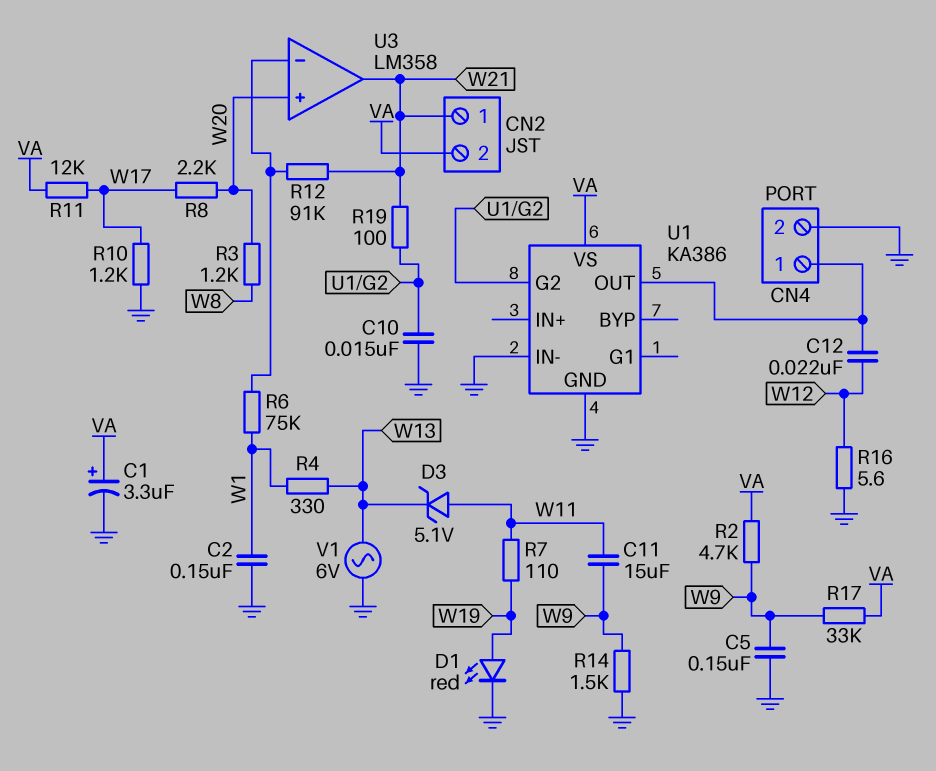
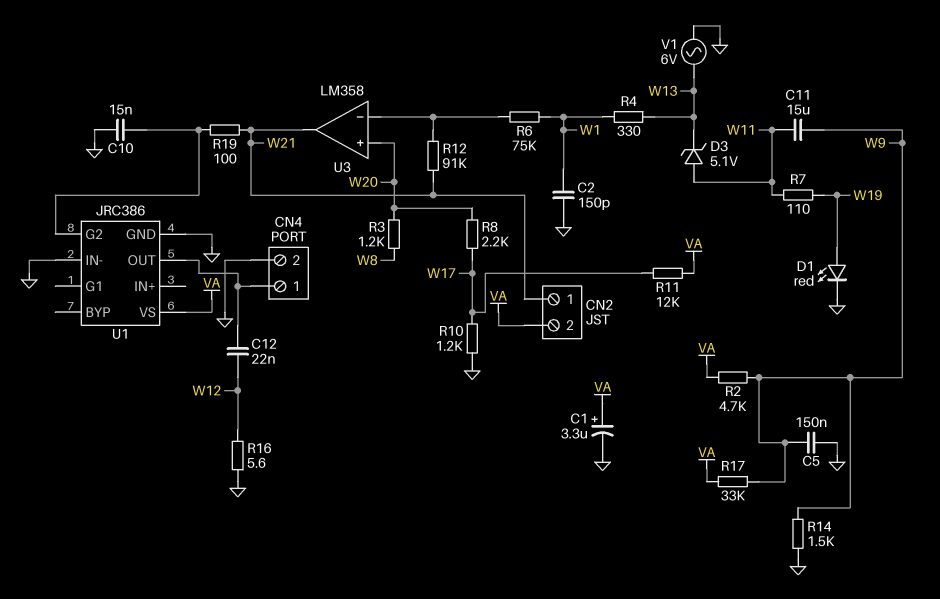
C2: 150nF (GND, W1) -> 150pF (GND, W1)
U1: KA386 -> JRC386

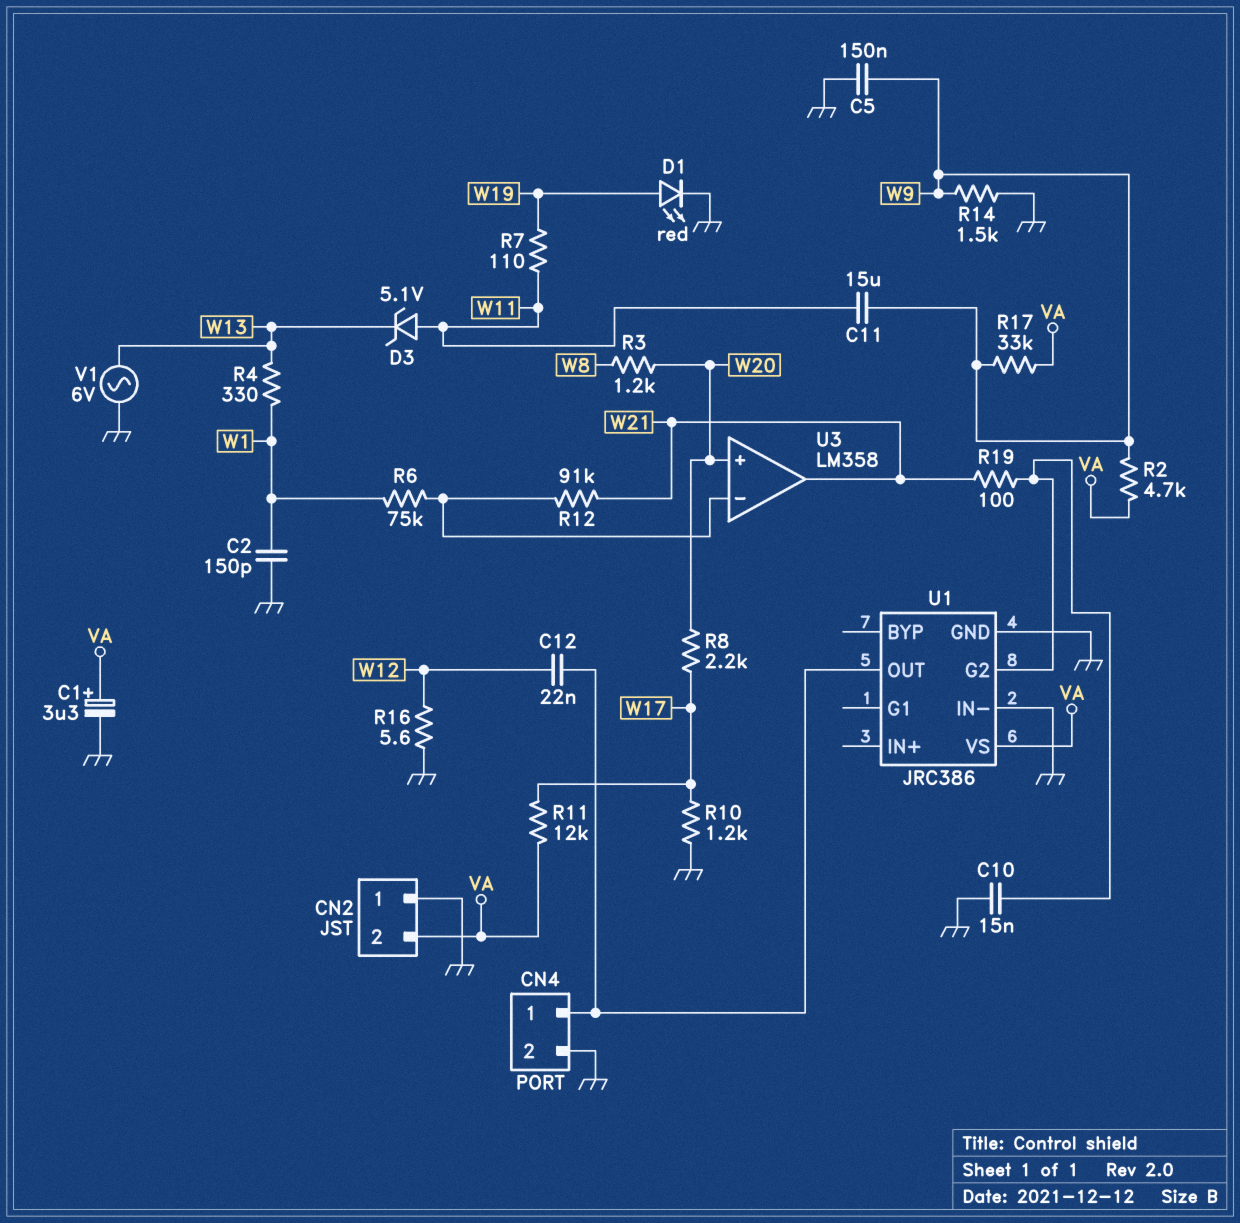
CN2 pin 1: W21 -> GND

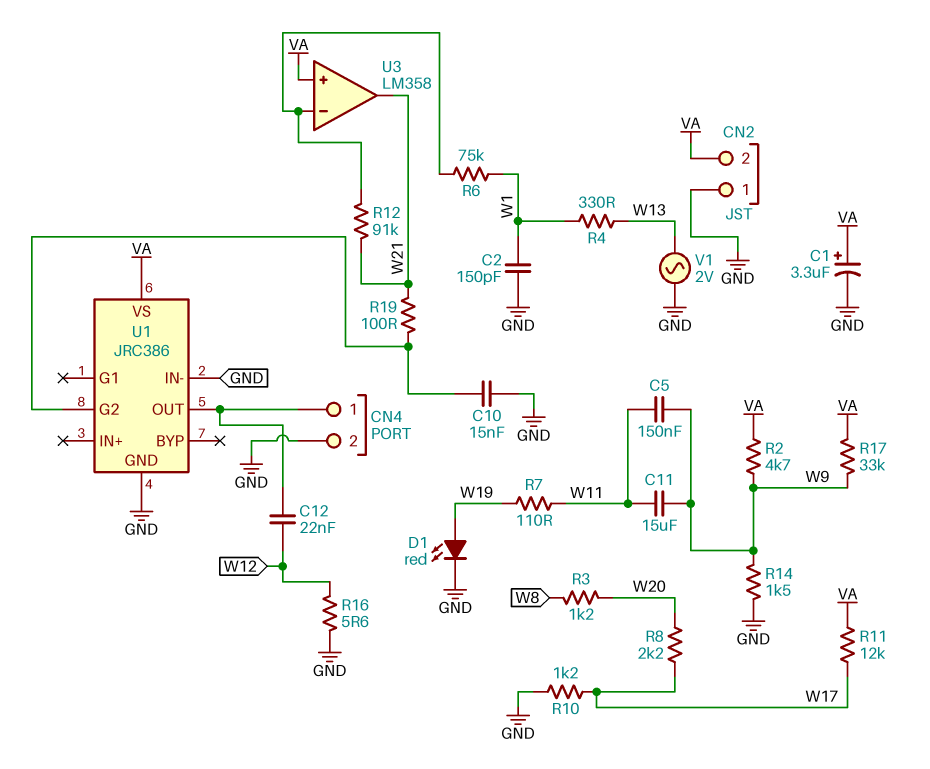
C5: 150nF (GND, W9) -> 150nF (W9, W11)
D3: zener 5.1V (A W11, K W13) -> none
U3 pin in+: W20 -> VA
V1: AC 6V (GND, W13) -> AC 2V (GND, W13)

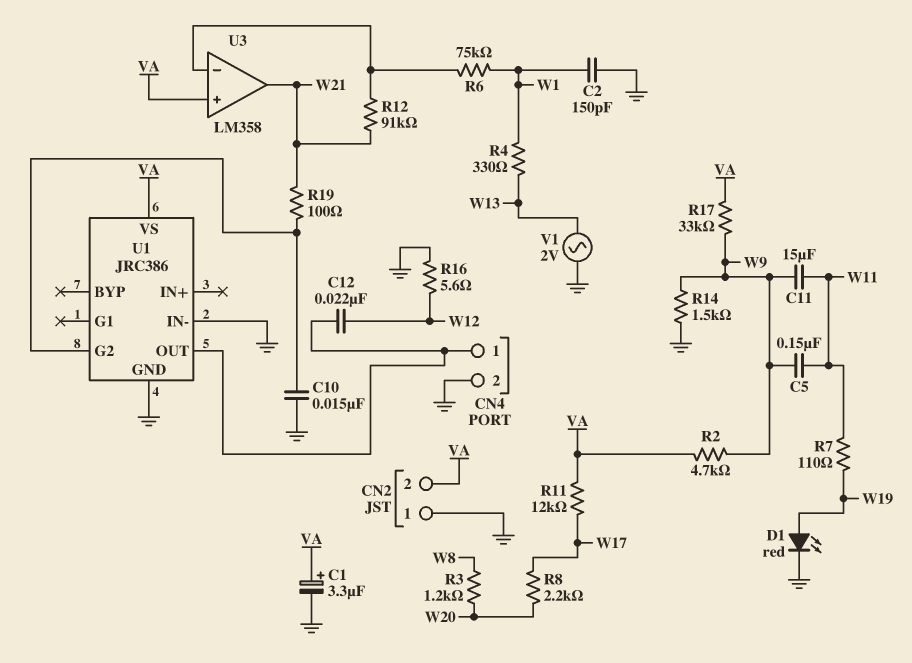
R10: 1.2k (GND, W17) -> none

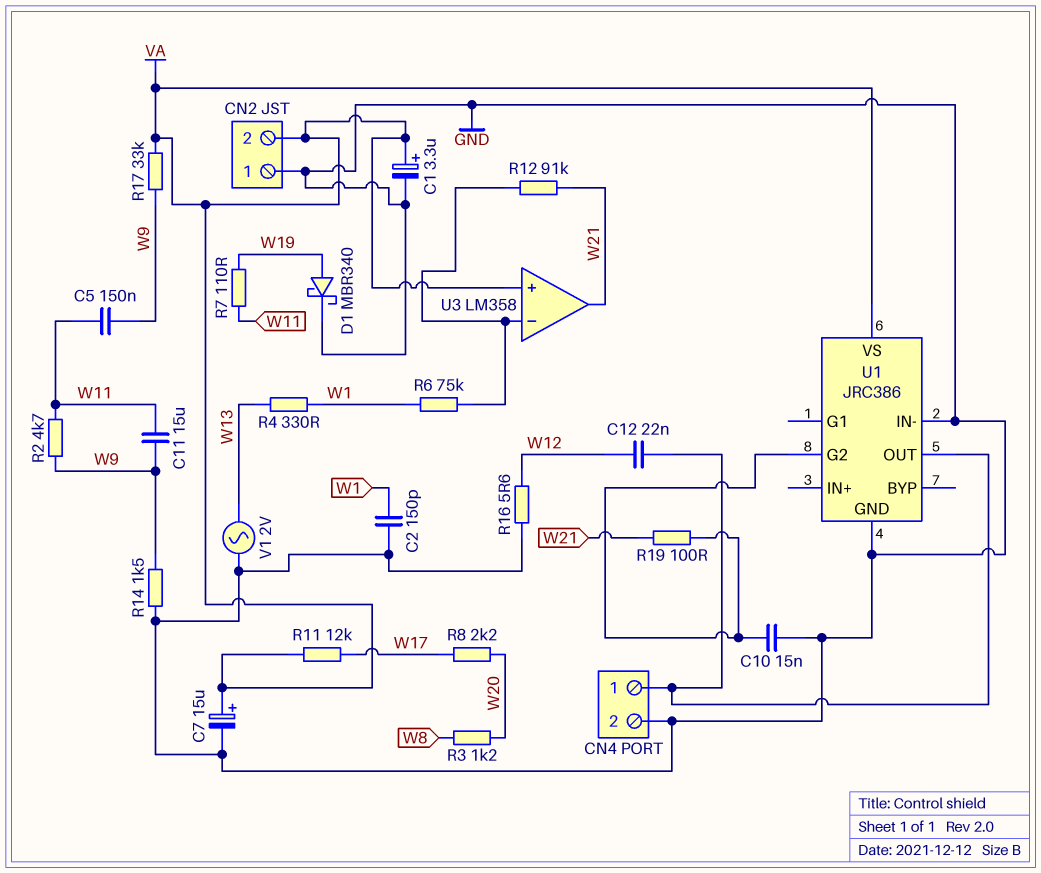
C7: none -> 15uF (plus VA, minus GND)
D1: LED red (A W19, K GND) -> schottky MBR340 (A W19, K GND)
R2: 4.7k (VA, W9) -> 4.7k (W9, W11)

